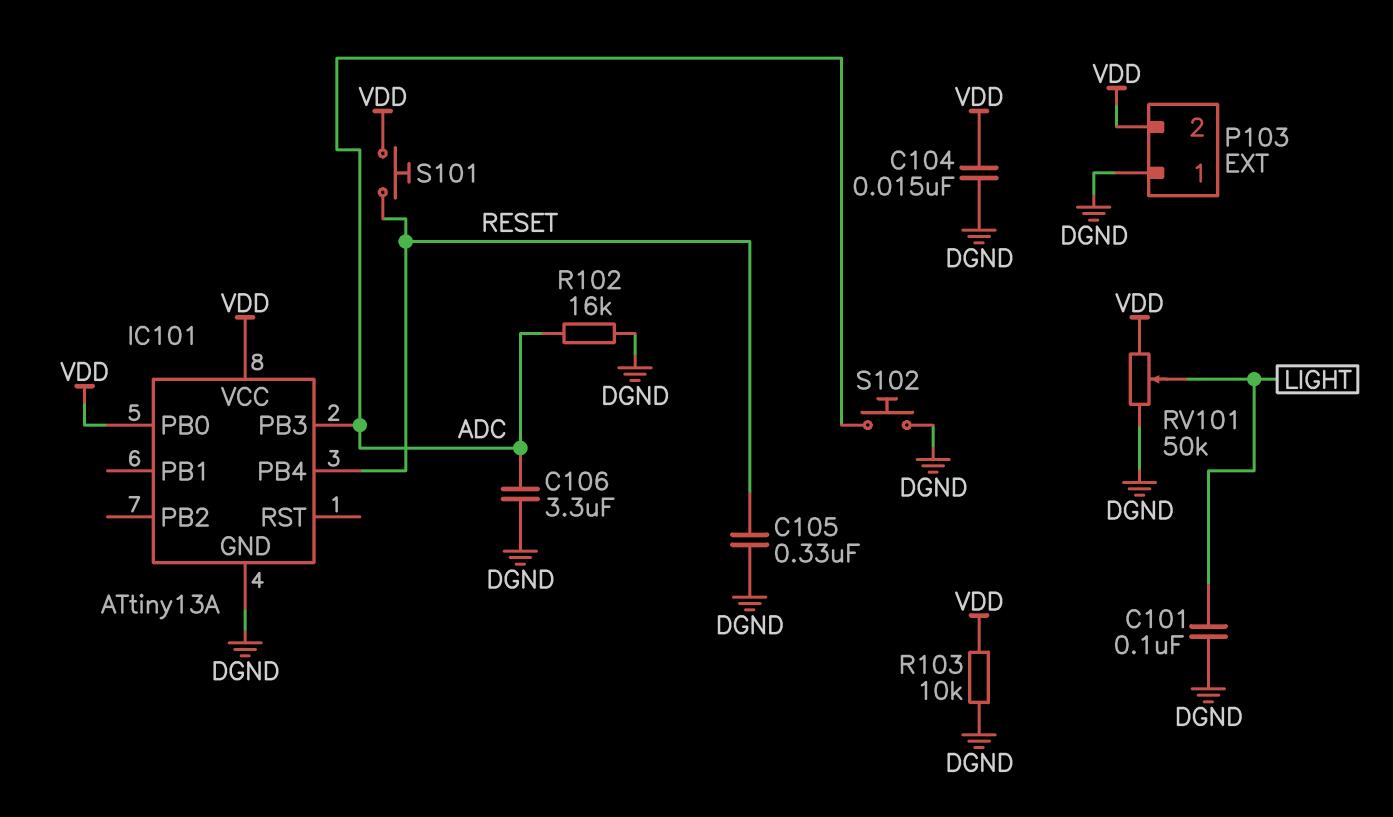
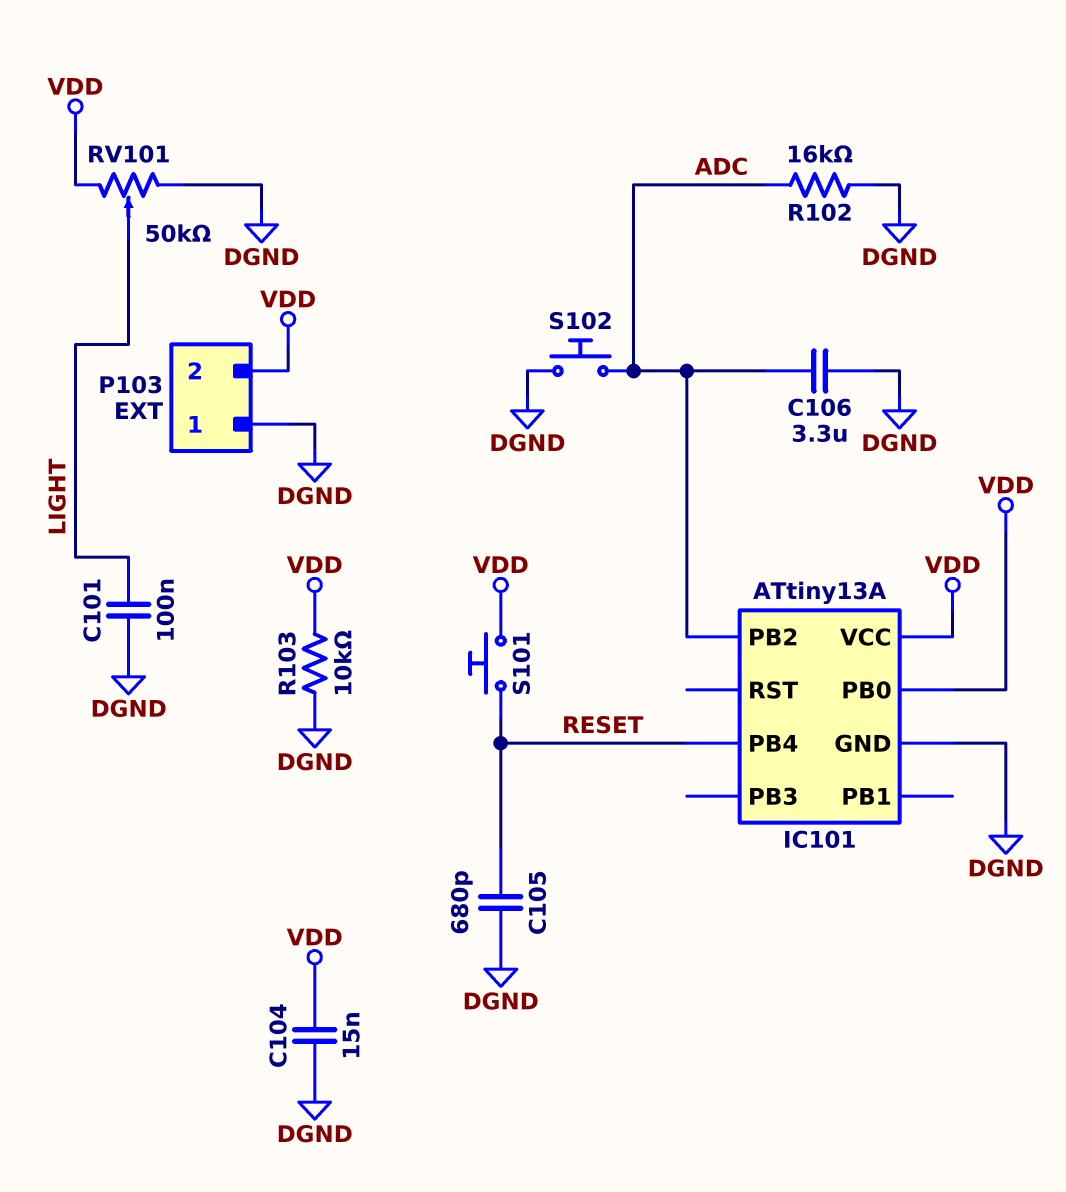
C105: 330nF (DGND, RESET) -> 680pF (DGND, RESET)
IC101 pin PB2: none -> ADC
IC101 pin PB3: ADC -> none

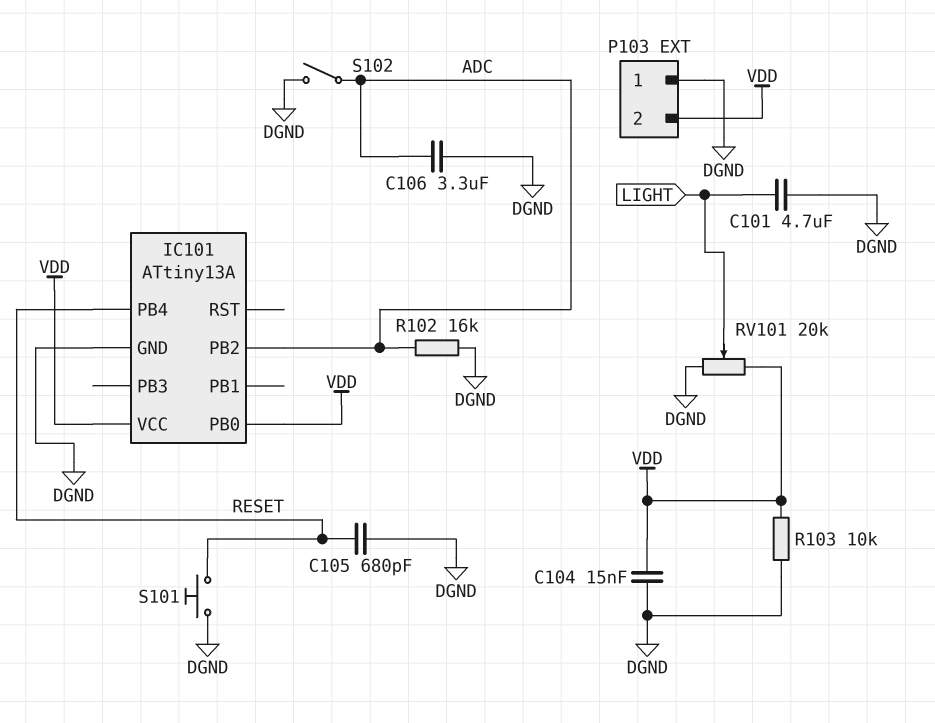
C101: 100nF (DGND, LIGHT) -> 4.7uF (DGND, LIGHT)
RV101: 50k (DGND, VDD, wiper LIGHT) -> 20k (DGND, VDD, wiper LIGHT)
S101: button (RESET, VDD) -> button (DGND, RESET)
S102: button (ADC, DGND) -> switch (ADC, DGND)

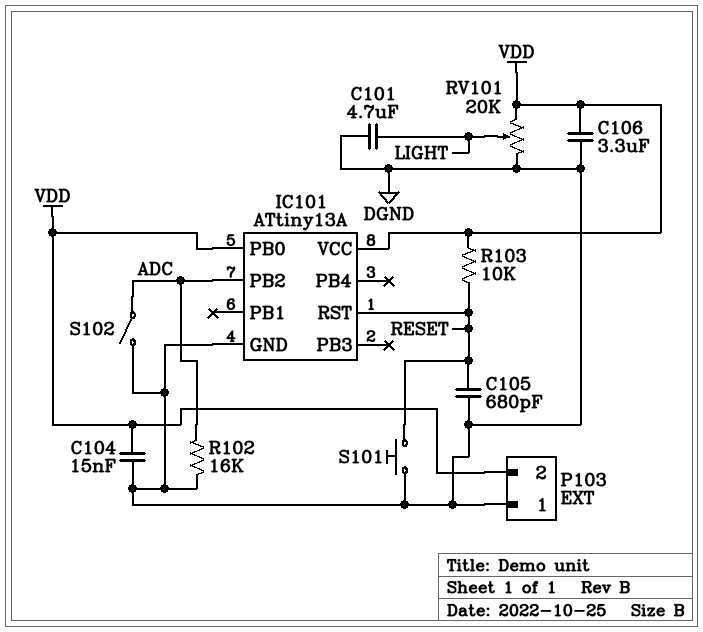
C106: 3.3uF (ADC, DGND) -> 3.3uF (DGND, VDD)
IC101 pin PB4: RESET -> none
IC101 pin RST: none -> RESET
R103: 10k (DGND, VDD) -> 10k (RESET, VDD)

